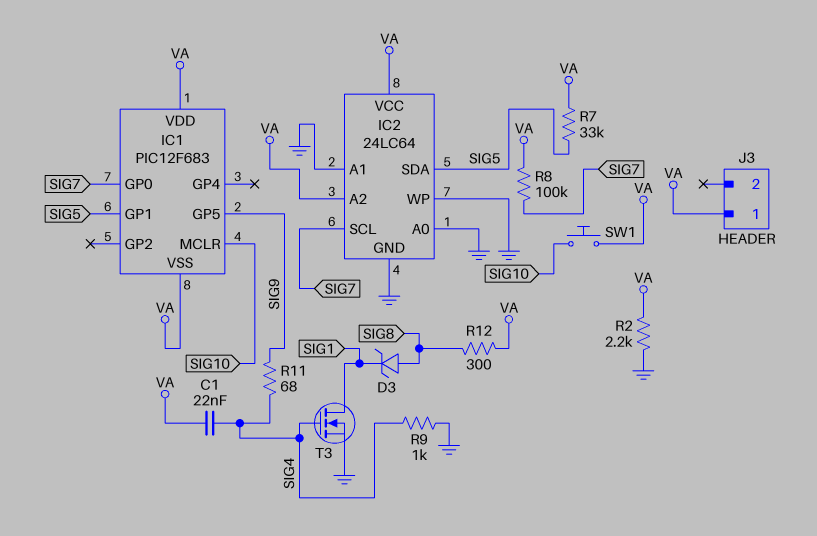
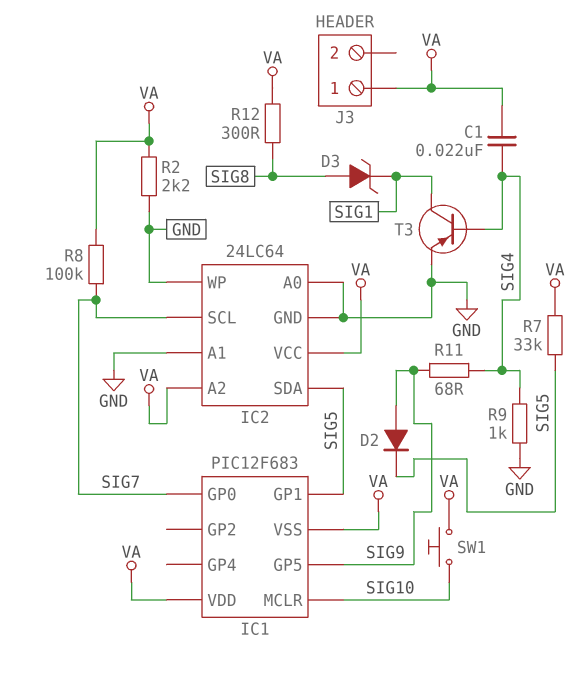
D2: none -> diode (A SIG9, K SIG5)
T3: NMOS (G SIG4, D SIG1, S GND) -> PNP (B SIG4, C SIG1, E GND)

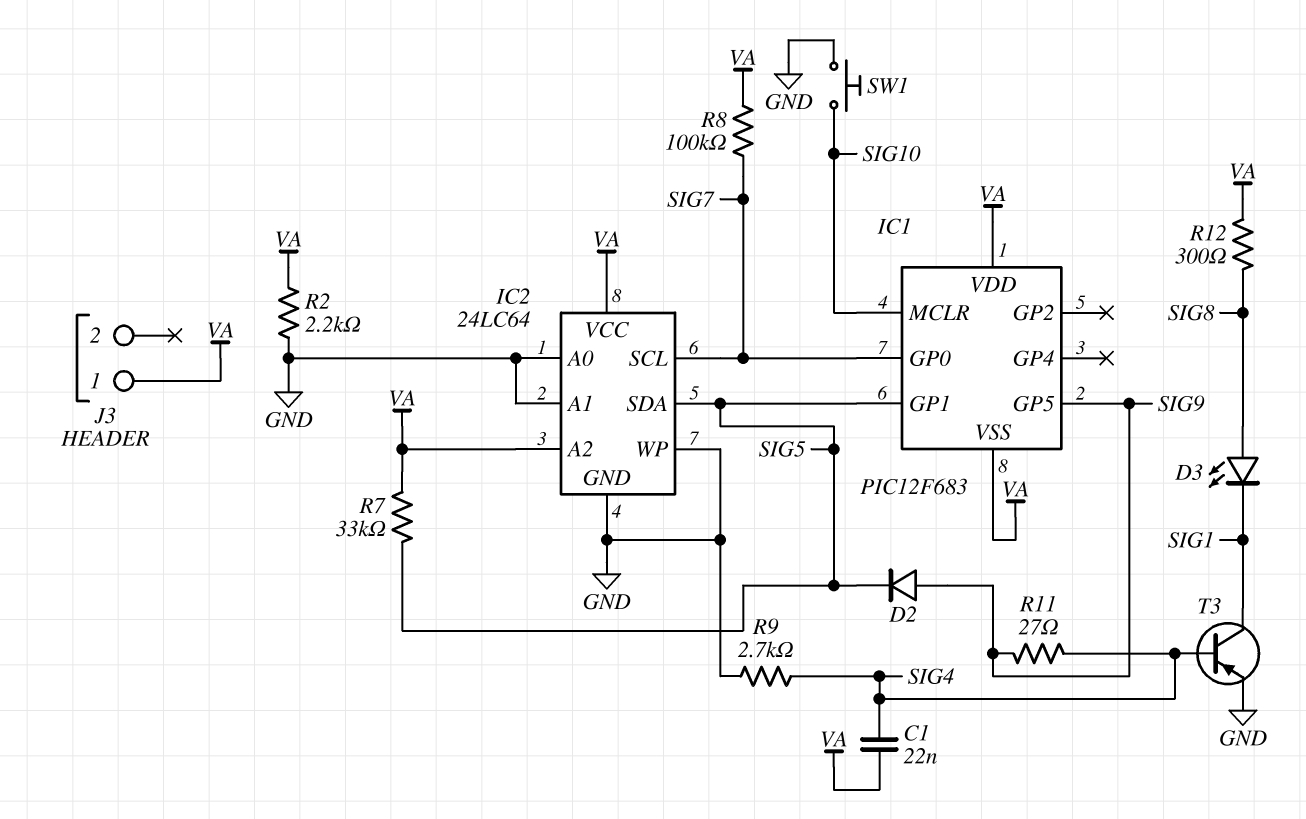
D3: zener (A SIG8, K SIG1) -> LED (A SIG8, K SIG1)
R9: 1k (GND, SIG4) -> 2.7k (GND, SIG4)
R11: 68 (SIG4, SIG9) -> 27 (SIG4, SIG9)
SW1: button (SIG10, VA) -> button (GND, SIG10)

